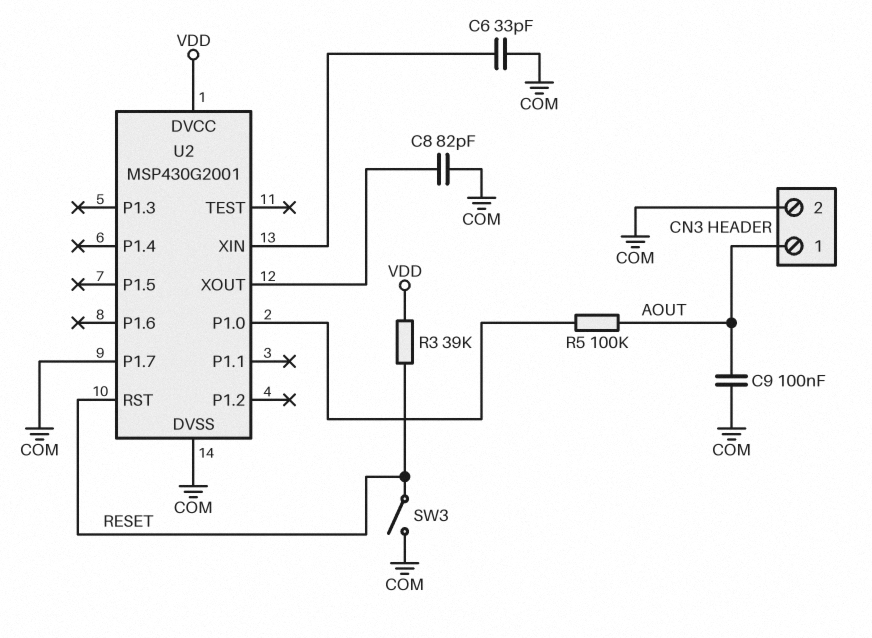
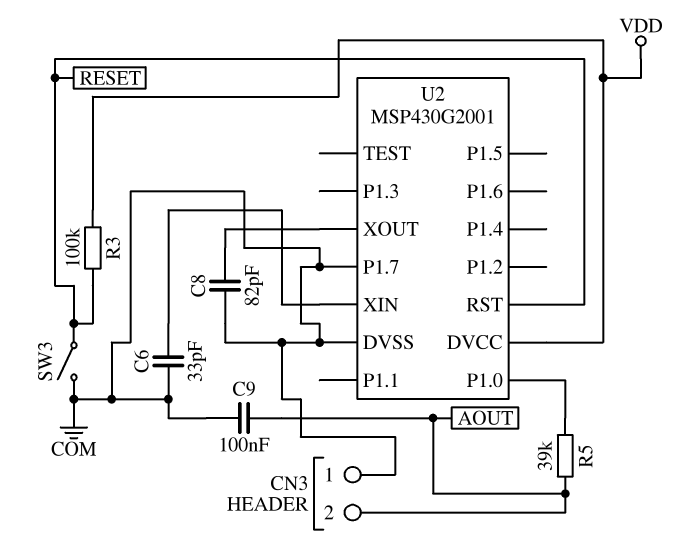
CN3 pin 1: AOUT -> COM
CN3 pin 2: COM -> AOUT
R3: 39k (RESET, VDD) -> 100k (RESET, VDD)
R5: 100k (AOUT, U2/P1.0) -> 39k (AOUT, U2/P1.0)

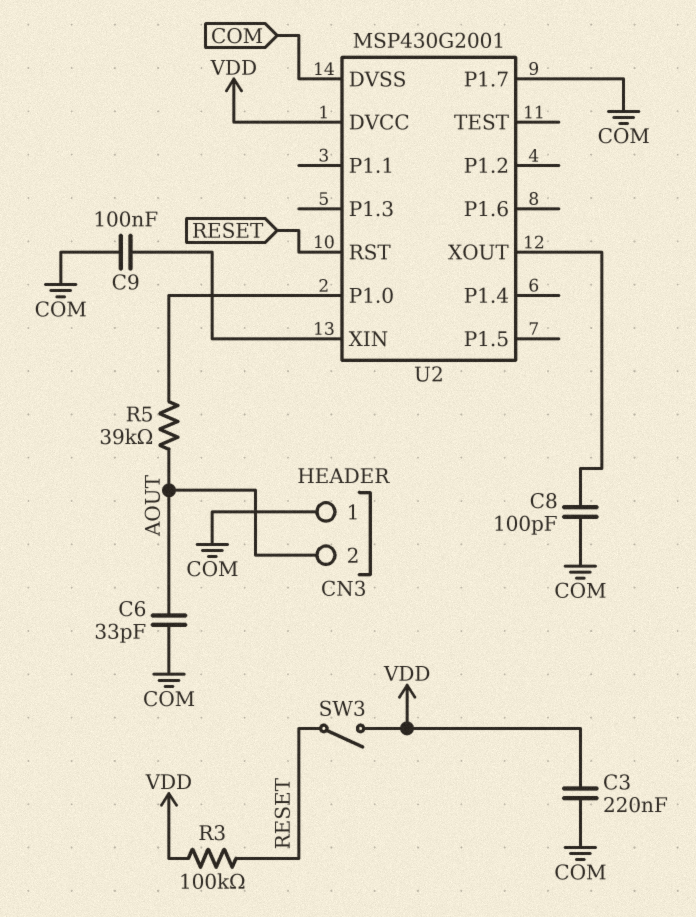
C3: none -> 220nF (COM, VDD)
C6: 33pF (COM, U2/XIN) -> 33pF (AOUT, COM)
C8: 82pF (COM, U2/XOUT) -> 100pF (COM, U2/XOUT)
C9: 100nF (AOUT, COM) -> 100nF (COM, U2/XIN)
SW3: switch (COM, RESET) -> switch (RESET, VDD)

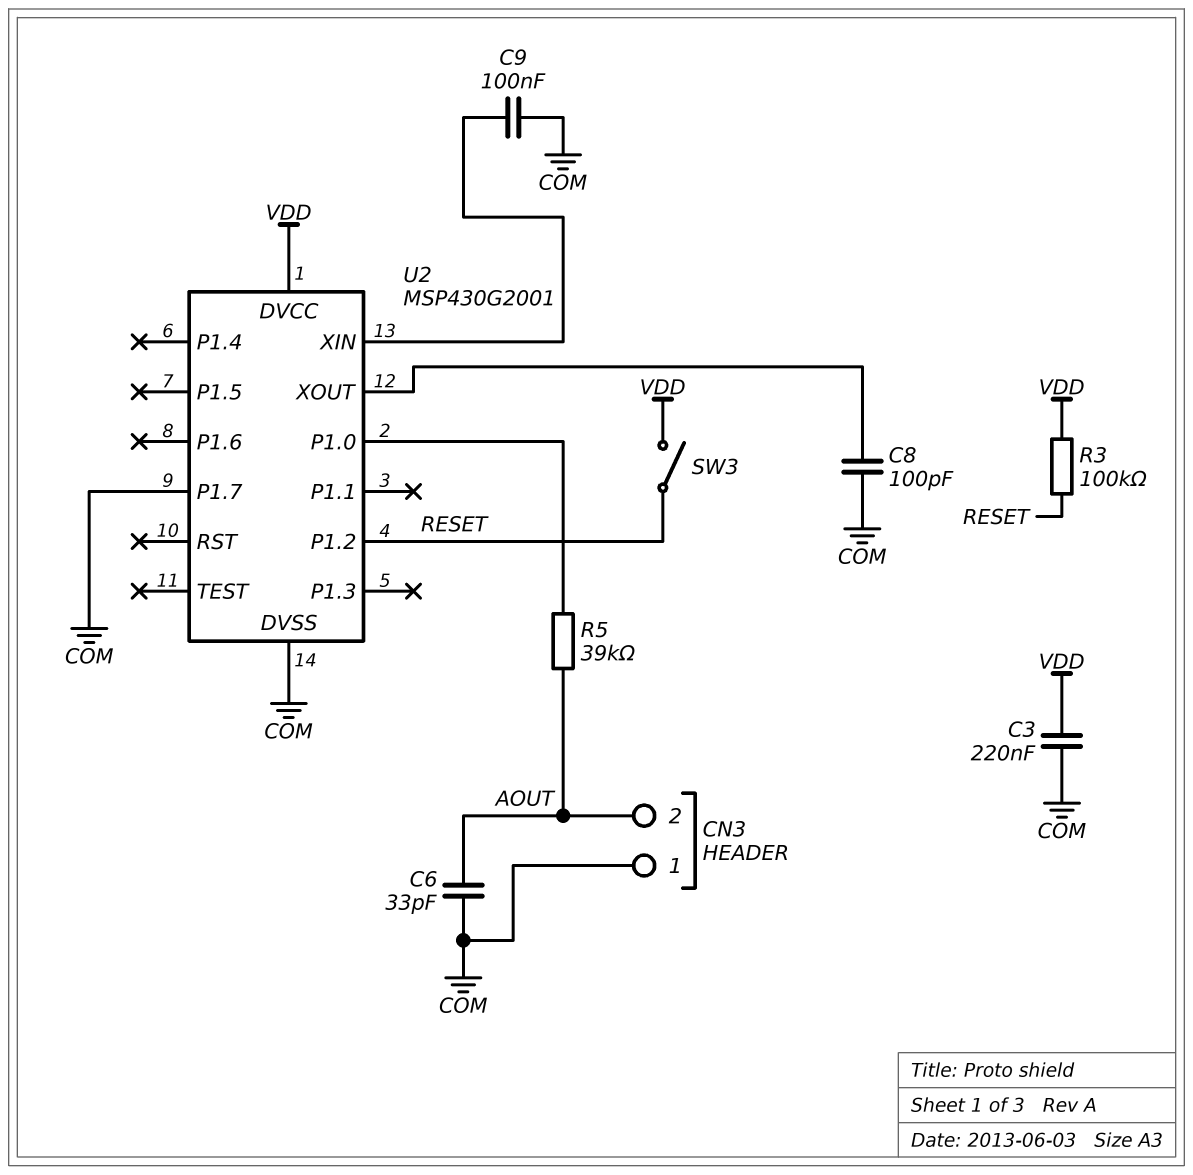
U2 pin P1.2: none -> RESET
U2 pin RST: RESET -> none

